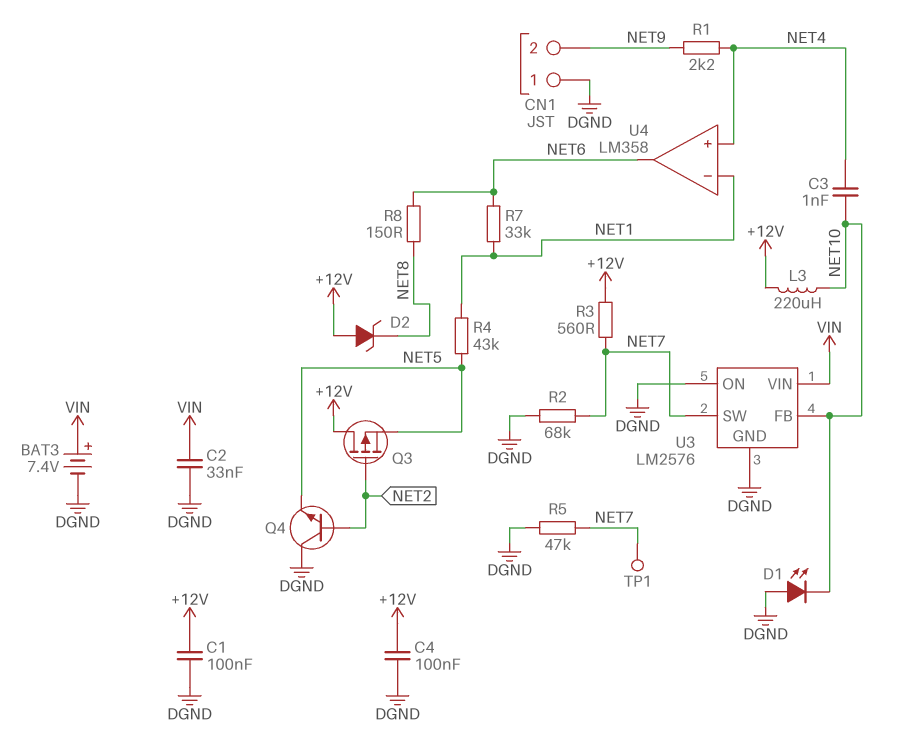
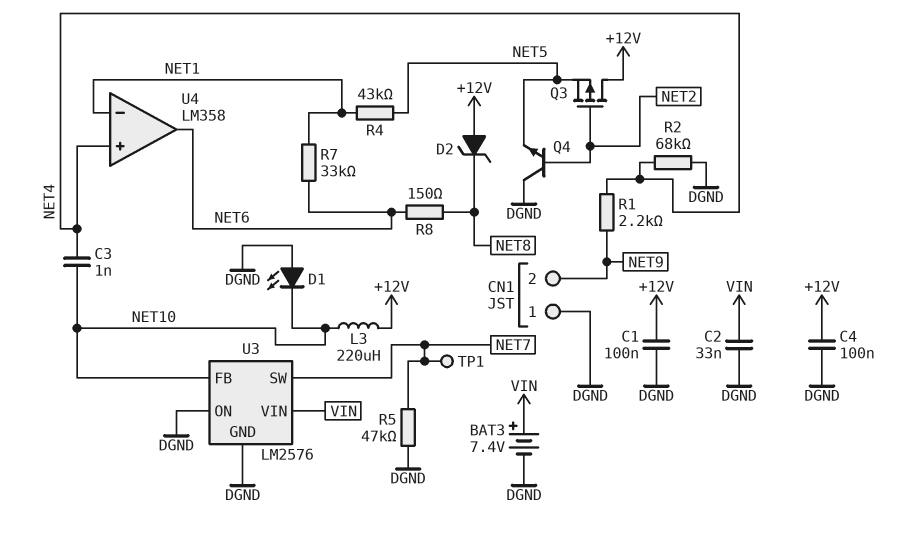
R2: 68k (DGND, NET7) -> 68k (DGND, NET4)
R3: 560 (+12V, NET7) -> none

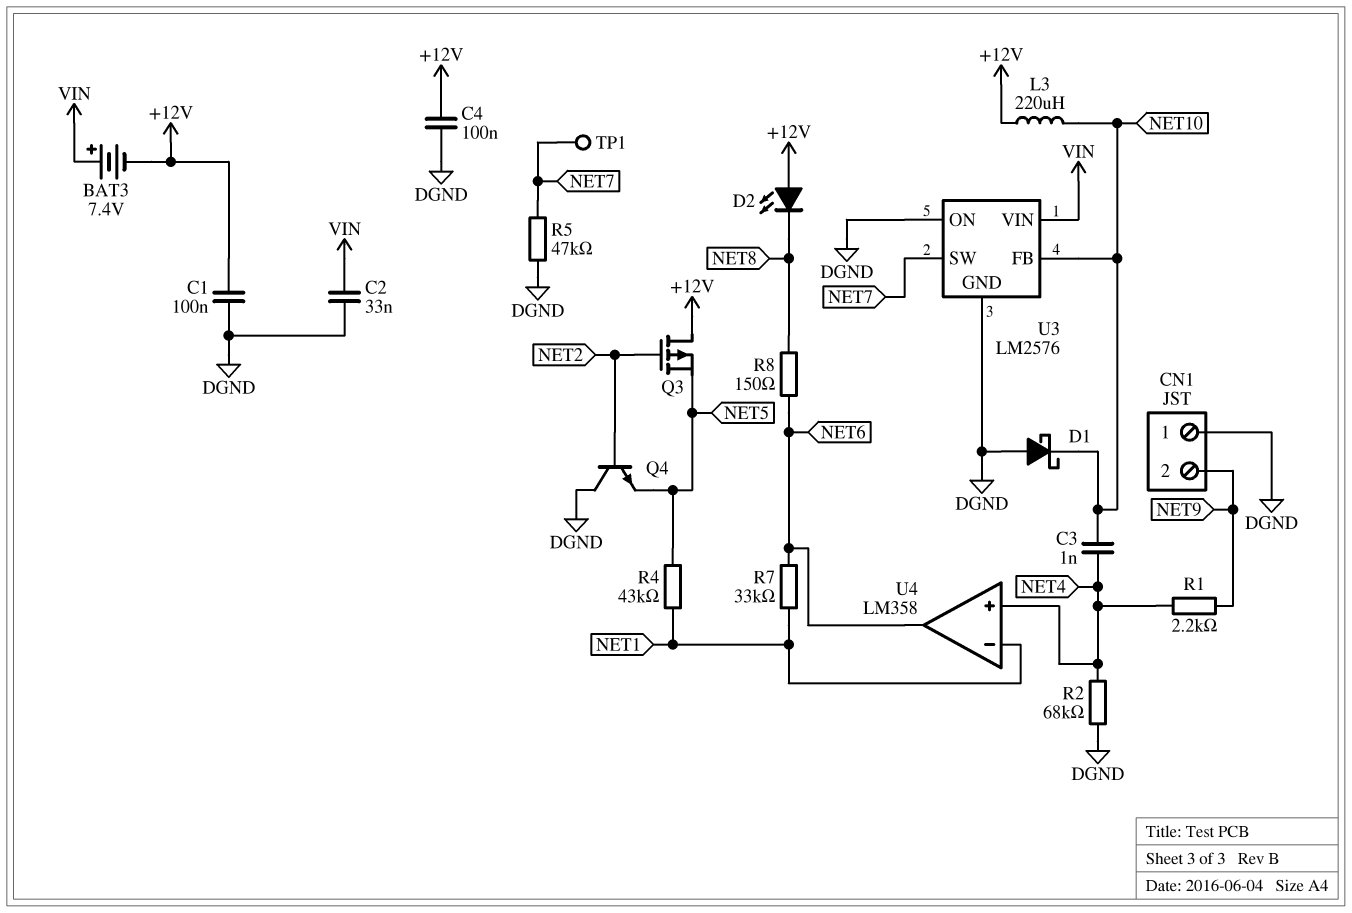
BAT3: 7.4V (plus VIN, minus DGND) -> 7.4V (plus VIN, minus +12V)
D1: LED (A DGND, K NET10) -> schottky (A DGND, K NET10)
D2: zener (A +12V, K NET8) -> LED (A +12V, K NET8)

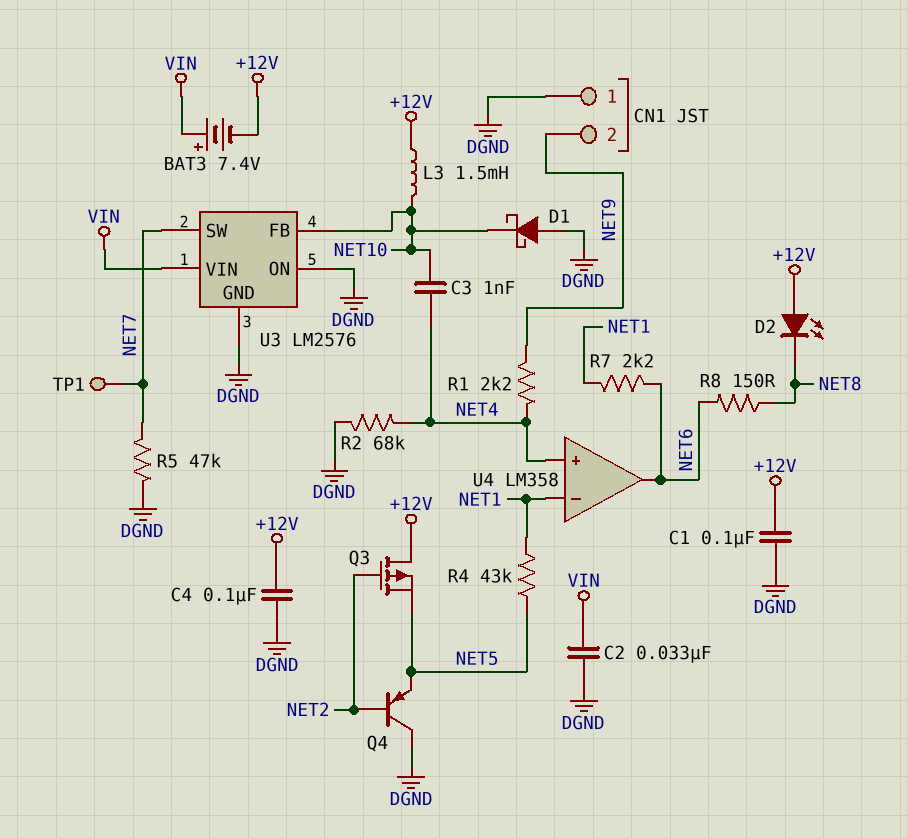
L3: 220uH (+12V, NET10) -> 1.5mH (+12V, NET10)
Q4: NPN (B NET2, C DGND, E NET5) -> PNP (B NET2, C DGND, E NET5)
R7: 33k (NET1, NET6) -> 2.2k (NET1, NET6)

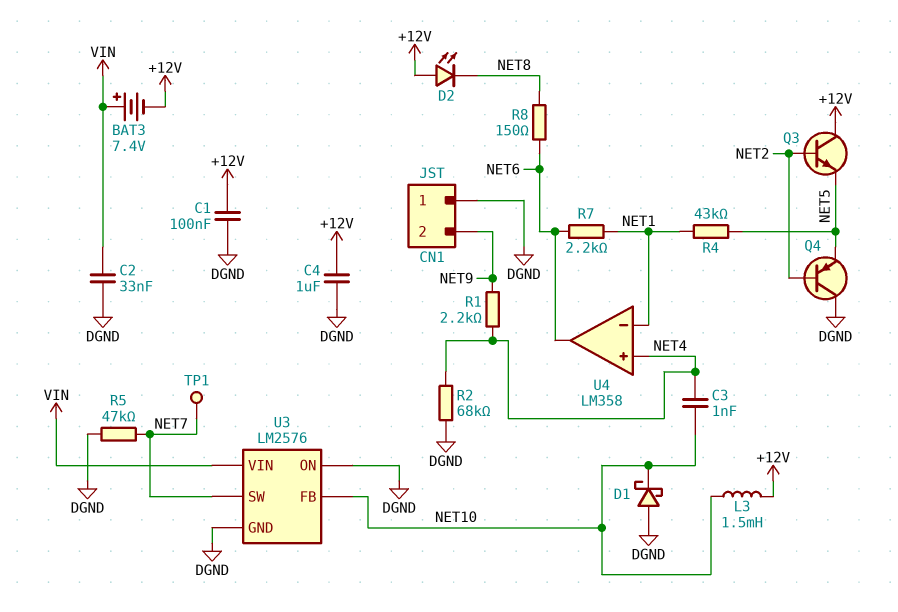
C4: 100nF (+12V, DGND) -> 1uF (+12V, DGND)
Q3: PMOS (G NET2, D +12V, S NET5) -> NPN (B NET2, C +12V, E NET5)

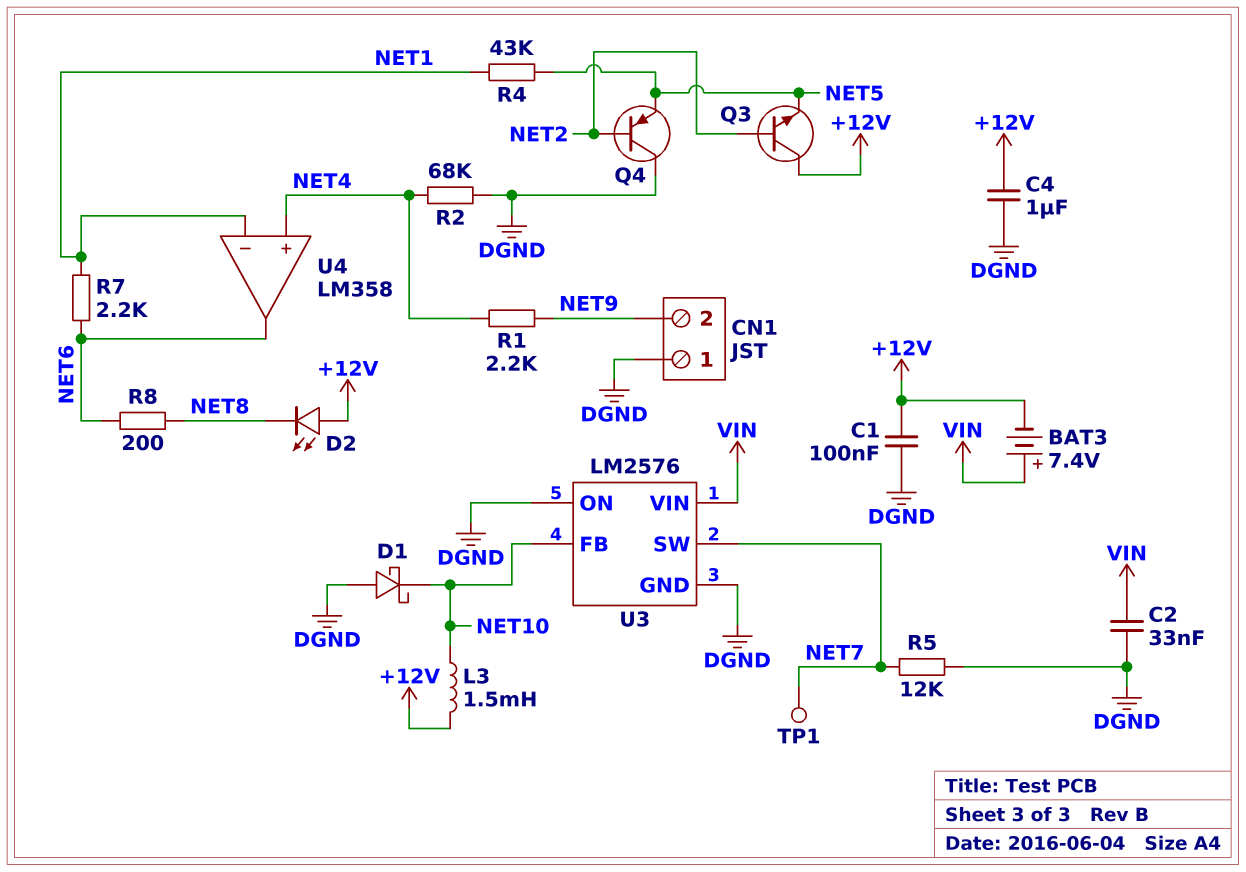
C3: 1nF (NET4, NET10) -> none
R5: 47k (DGND, NET7) -> 12k (DGND, NET7)
R8: 150 (NET6, NET8) -> 200 (NET6, NET8)

